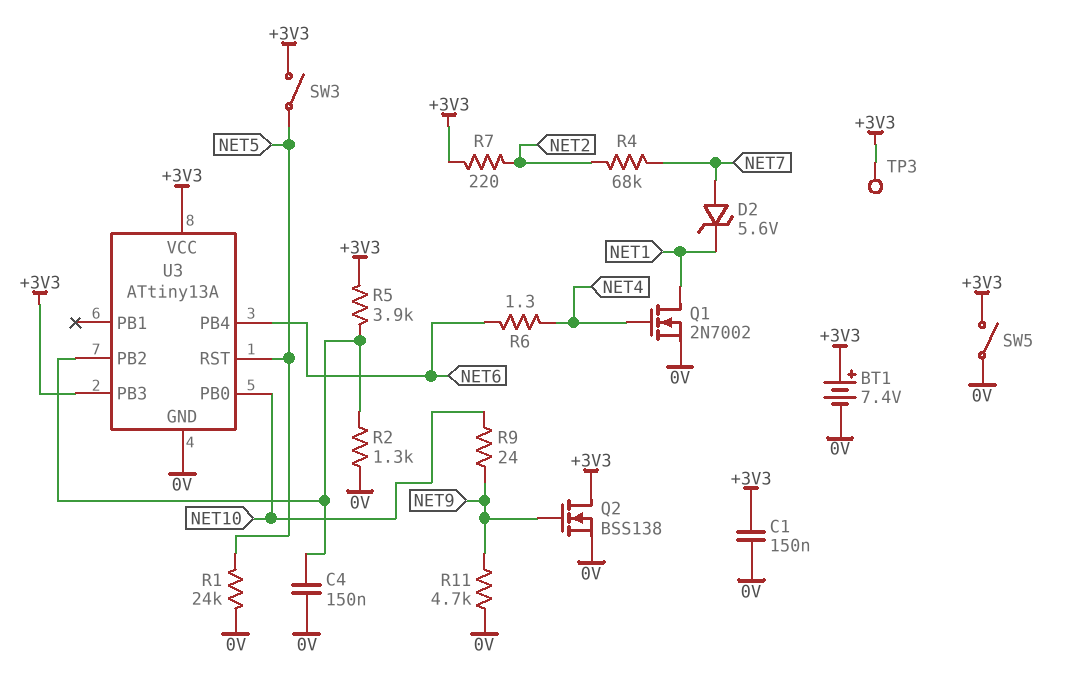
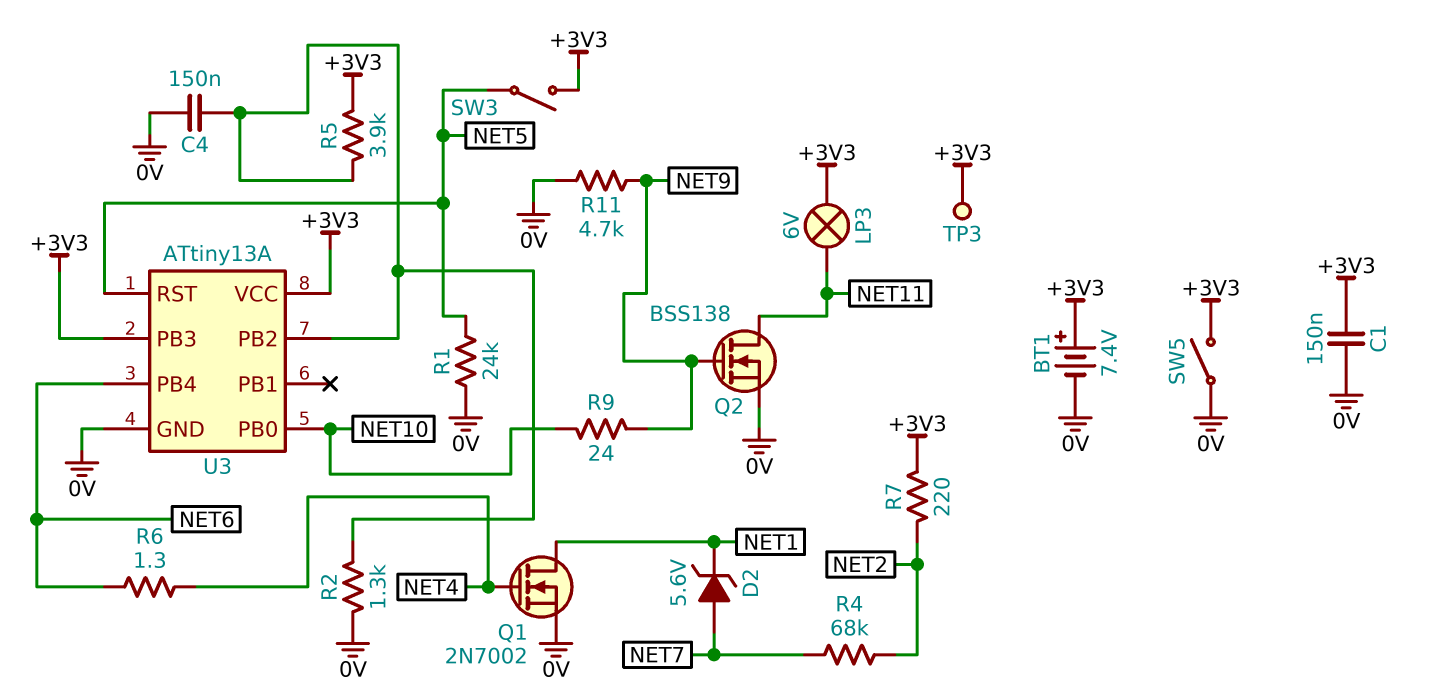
LP3: none -> lamp 6V (+3V3, NET11)
Q2: NMOS BSS138 (G NET9, D +3V3, S 0V) -> NMOS BSS138 (G NET9, D NET11, S 0V)

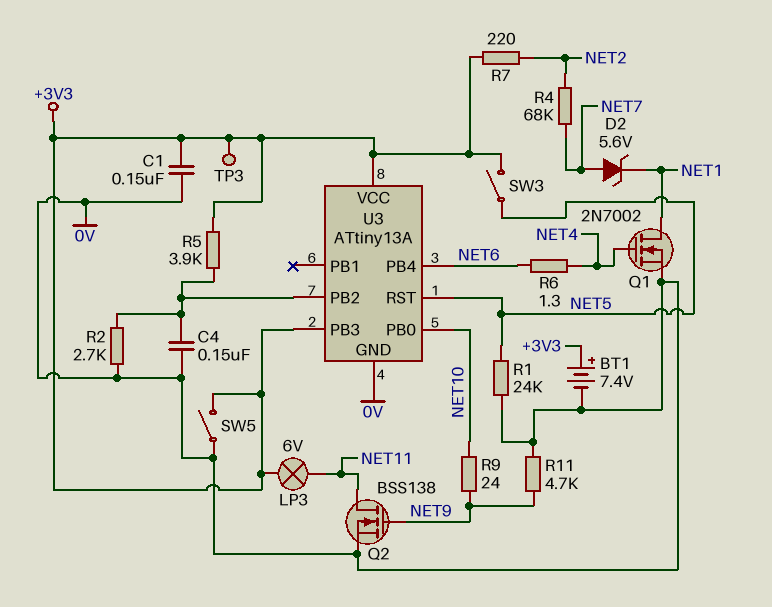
R2: 1.3k (0V, U3/PB2) -> 2.7k (0V, U3/PB2)

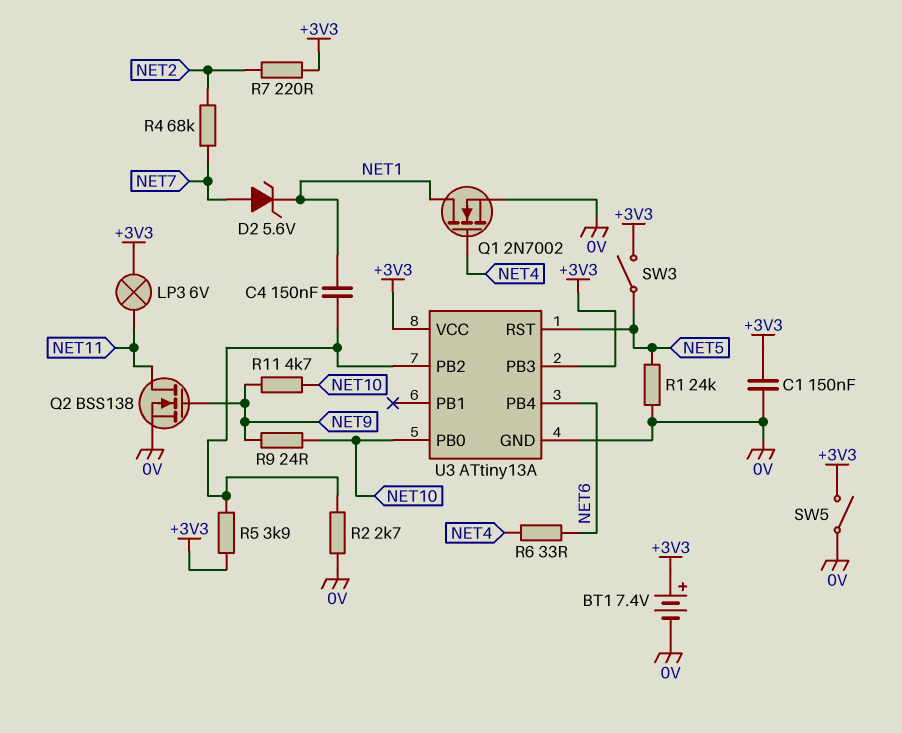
C4: 150nF (0V, U3/PB2) -> 150nF (NET1, U3/PB2)
R6: 1.3 (NET4, NET6) -> 33 (NET4, NET6)
R11: 4.7k (0V, NET9) -> 4.7k (NET9, NET10)
TP3: test point (+3V3) -> none

